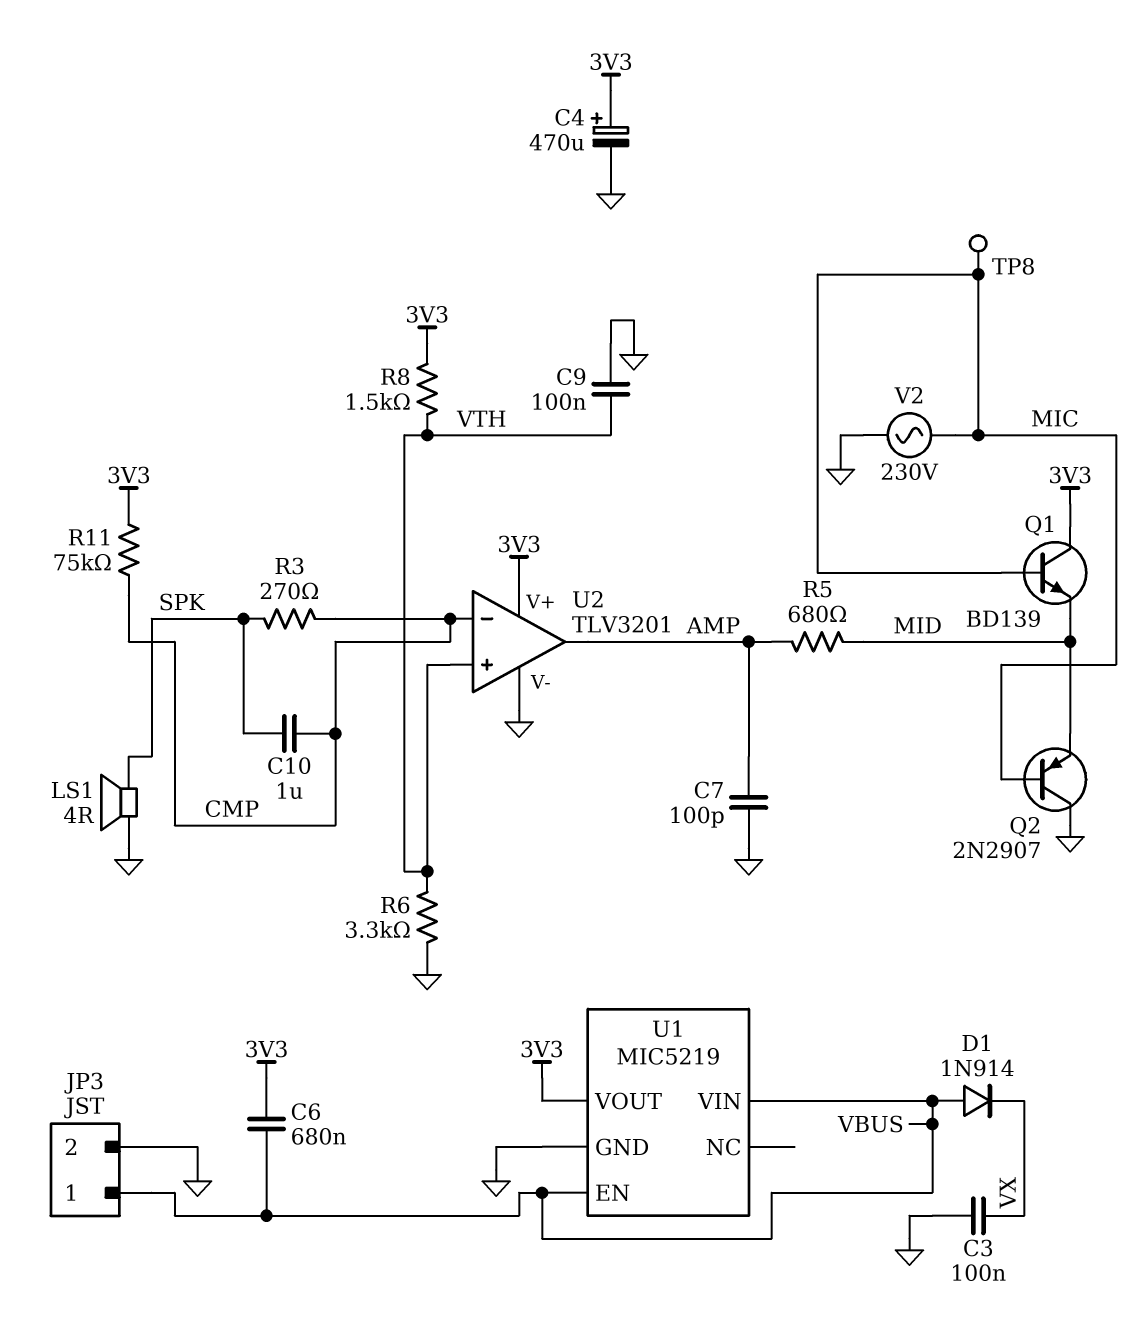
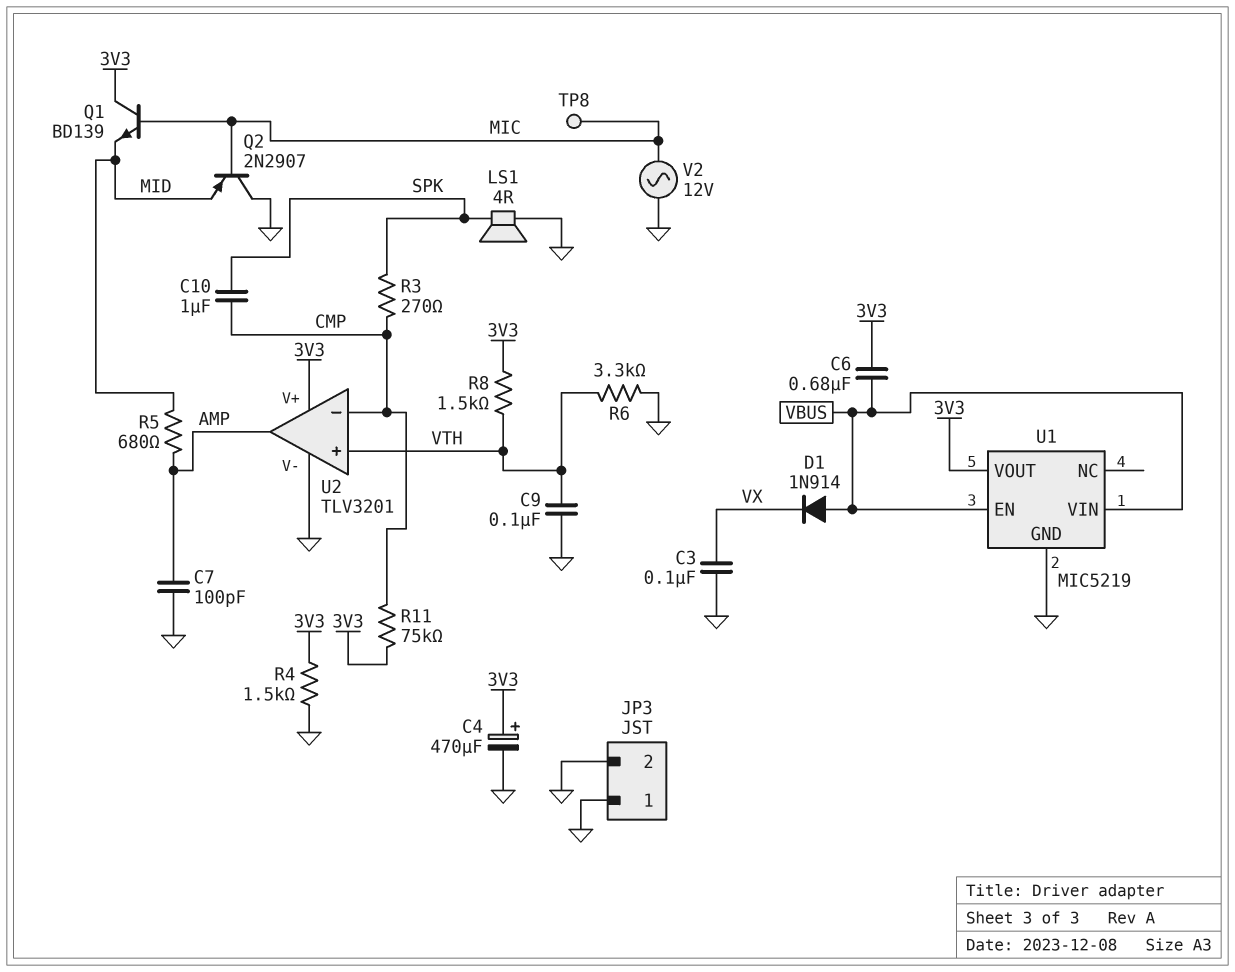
JP3 pin 1: VBUS -> GND
R4: none -> 1.5k (3V3, GND)
V2: AC 230V (GND, MIC) -> AC 12V (GND, MIC)

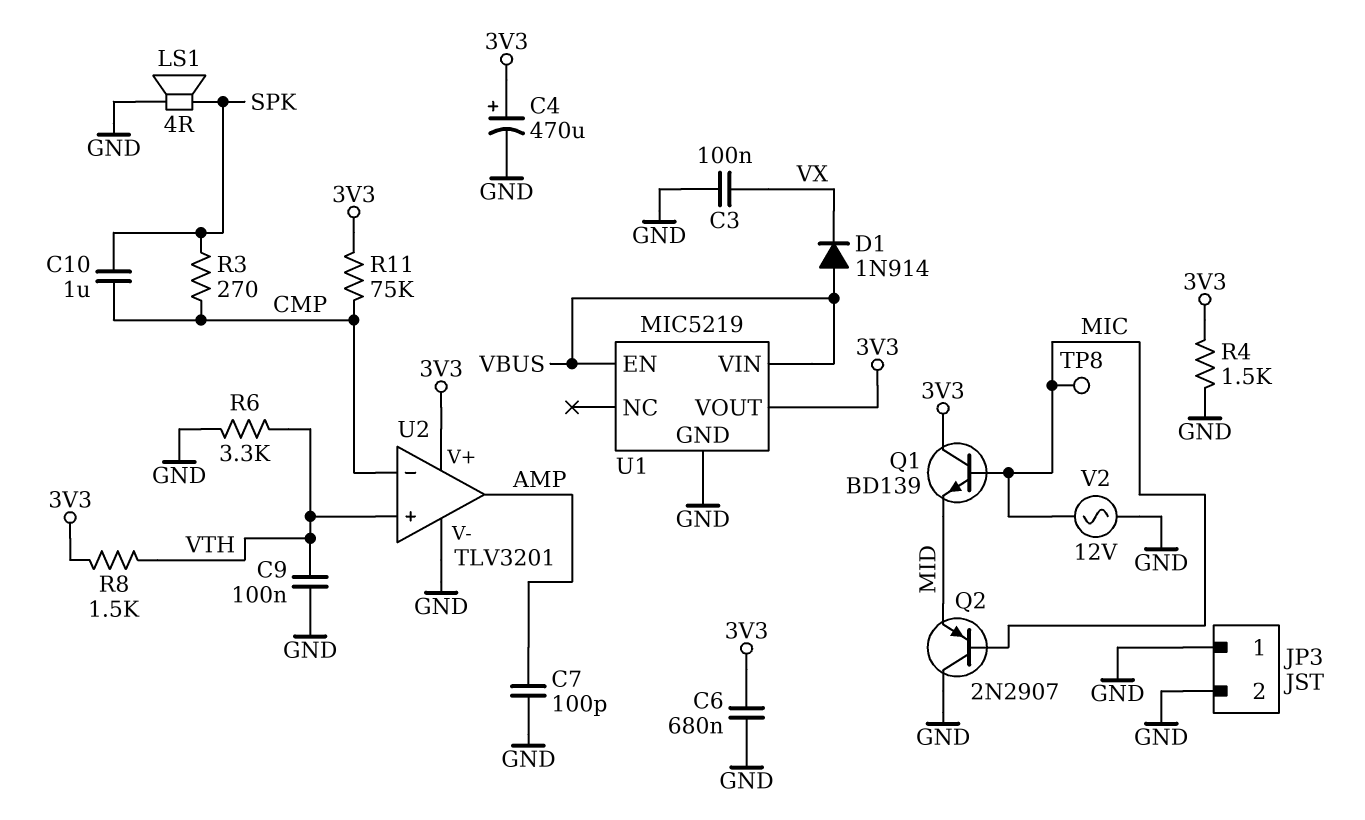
C6: 680nF (3V3, VBUS) -> 680nF (3V3, GND)
R5: 680 (AMP, MID) -> none

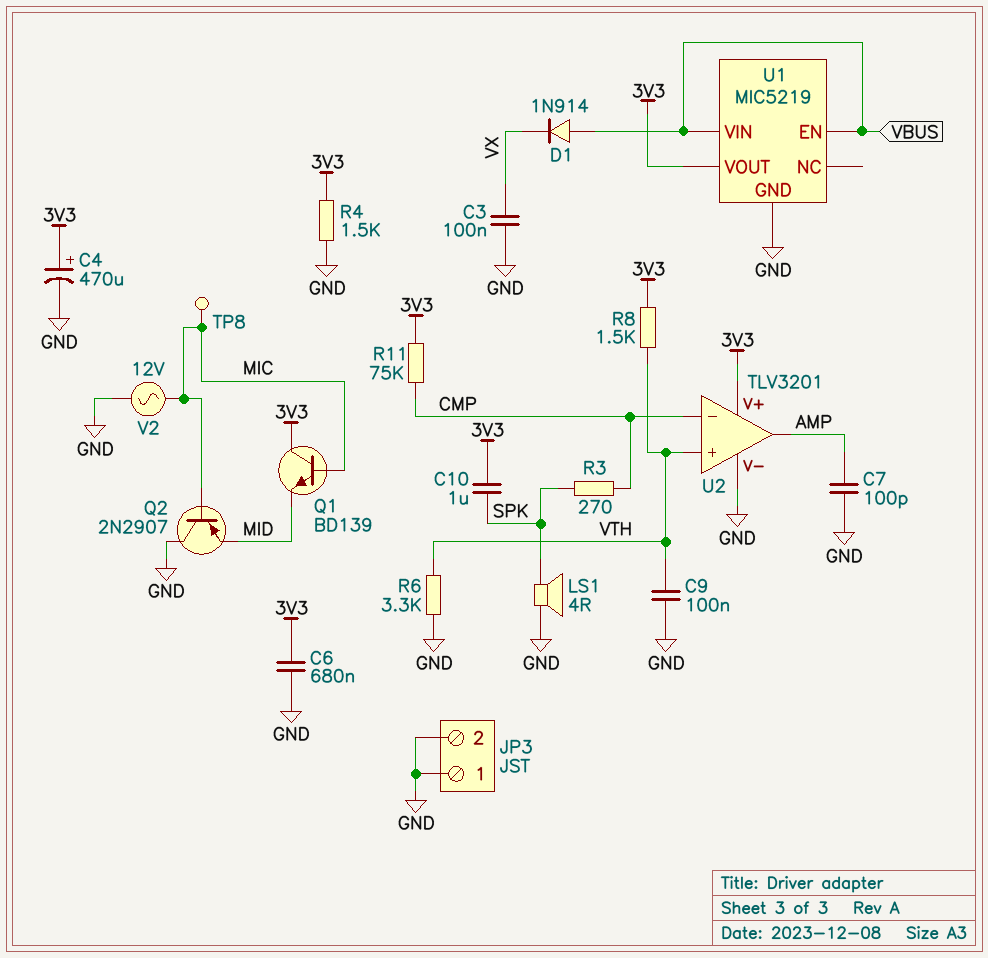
C10: 1uF (CMP, SPK) -> 1uF (3V3, SPK)

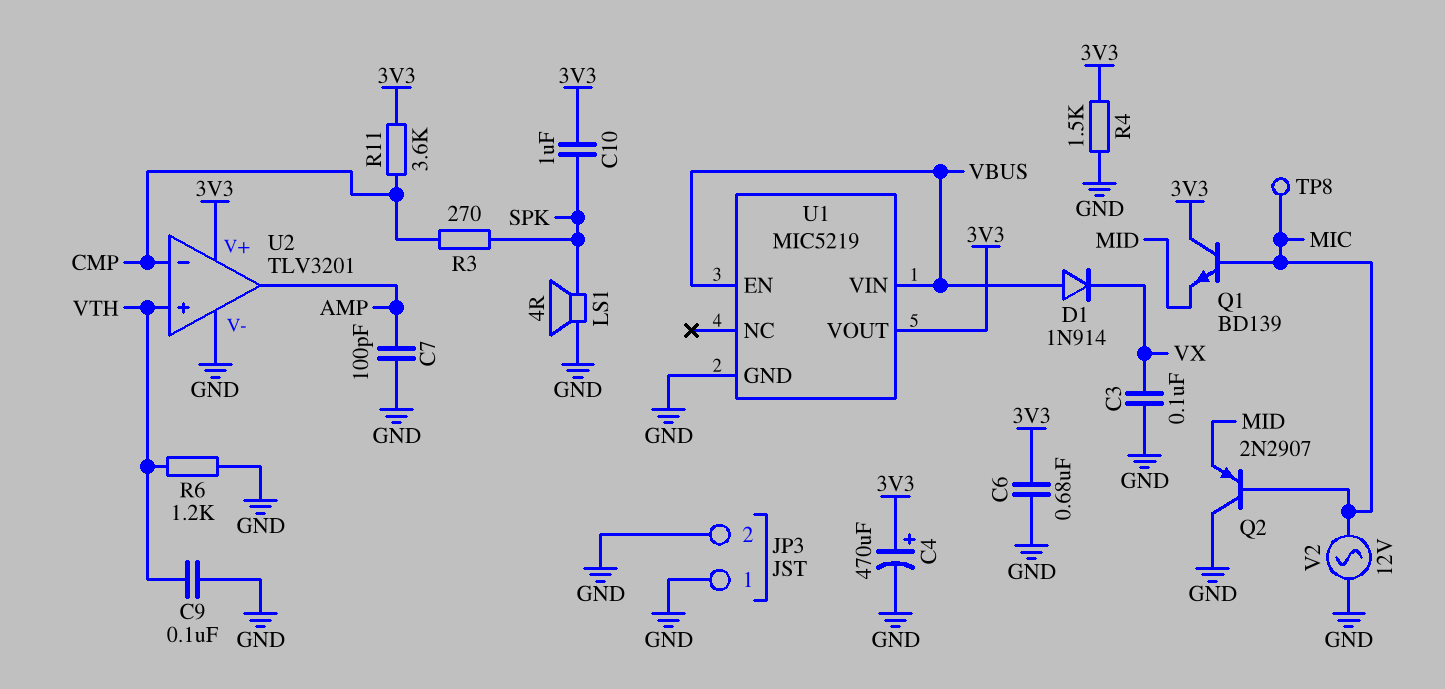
R6: 3.3k (GND, VTH) -> 1.2k (GND, VTH)
R8: 1.5k (3V3, VTH) -> none
R11: 75k (3V3, CMP) -> 3.6k (3V3, CMP)

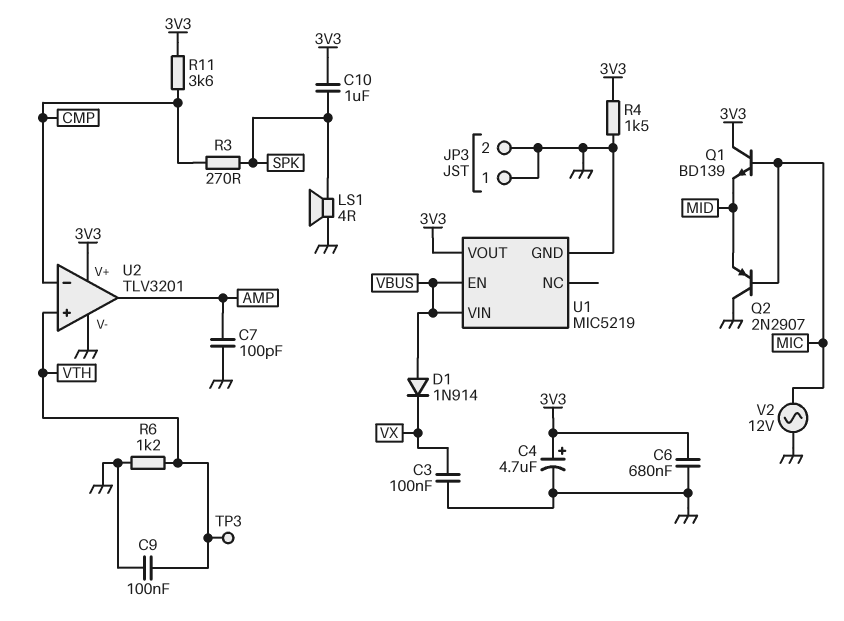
C4: 470uF (plus 3V3, minus GND) -> 4.7uF (plus 3V3, minus GND)
TP3: none -> test point (VTH)
TP8: test point (MIC) -> none

